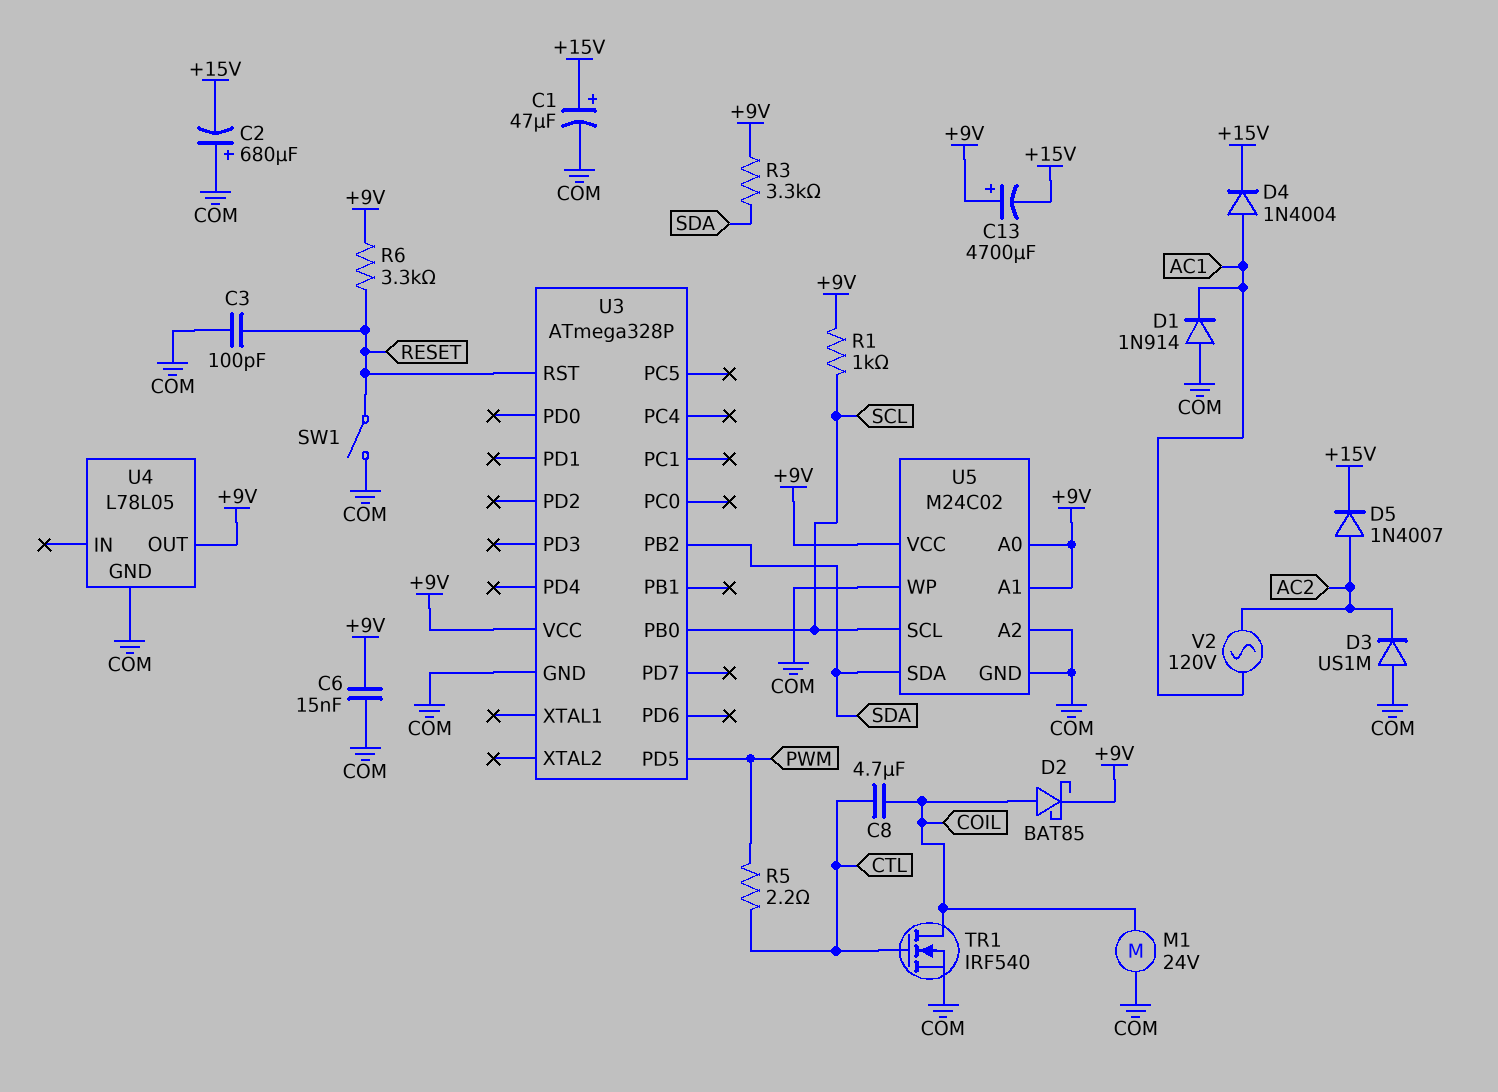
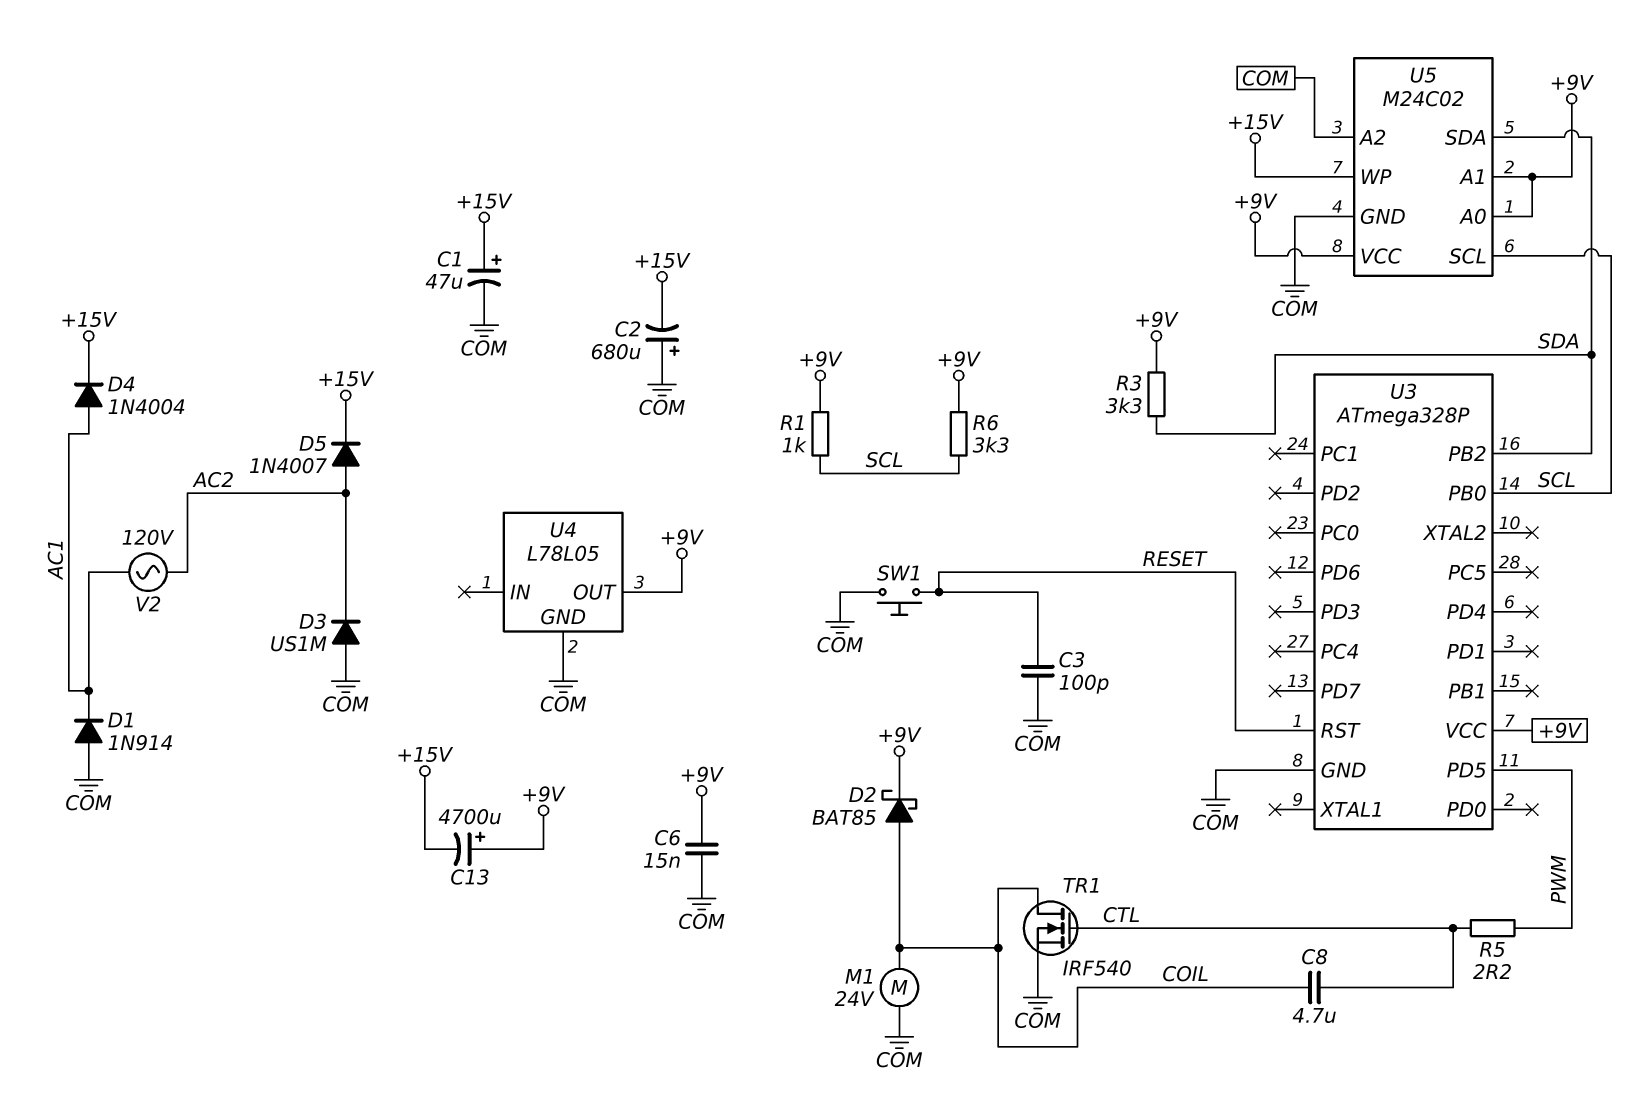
R6: 3.3k (+9V, RESET) -> 3.3k (+9V, SCL)
SW1: switch (COM, RESET) -> button (COM, RESET)
U5 pin WP: COM -> +15V

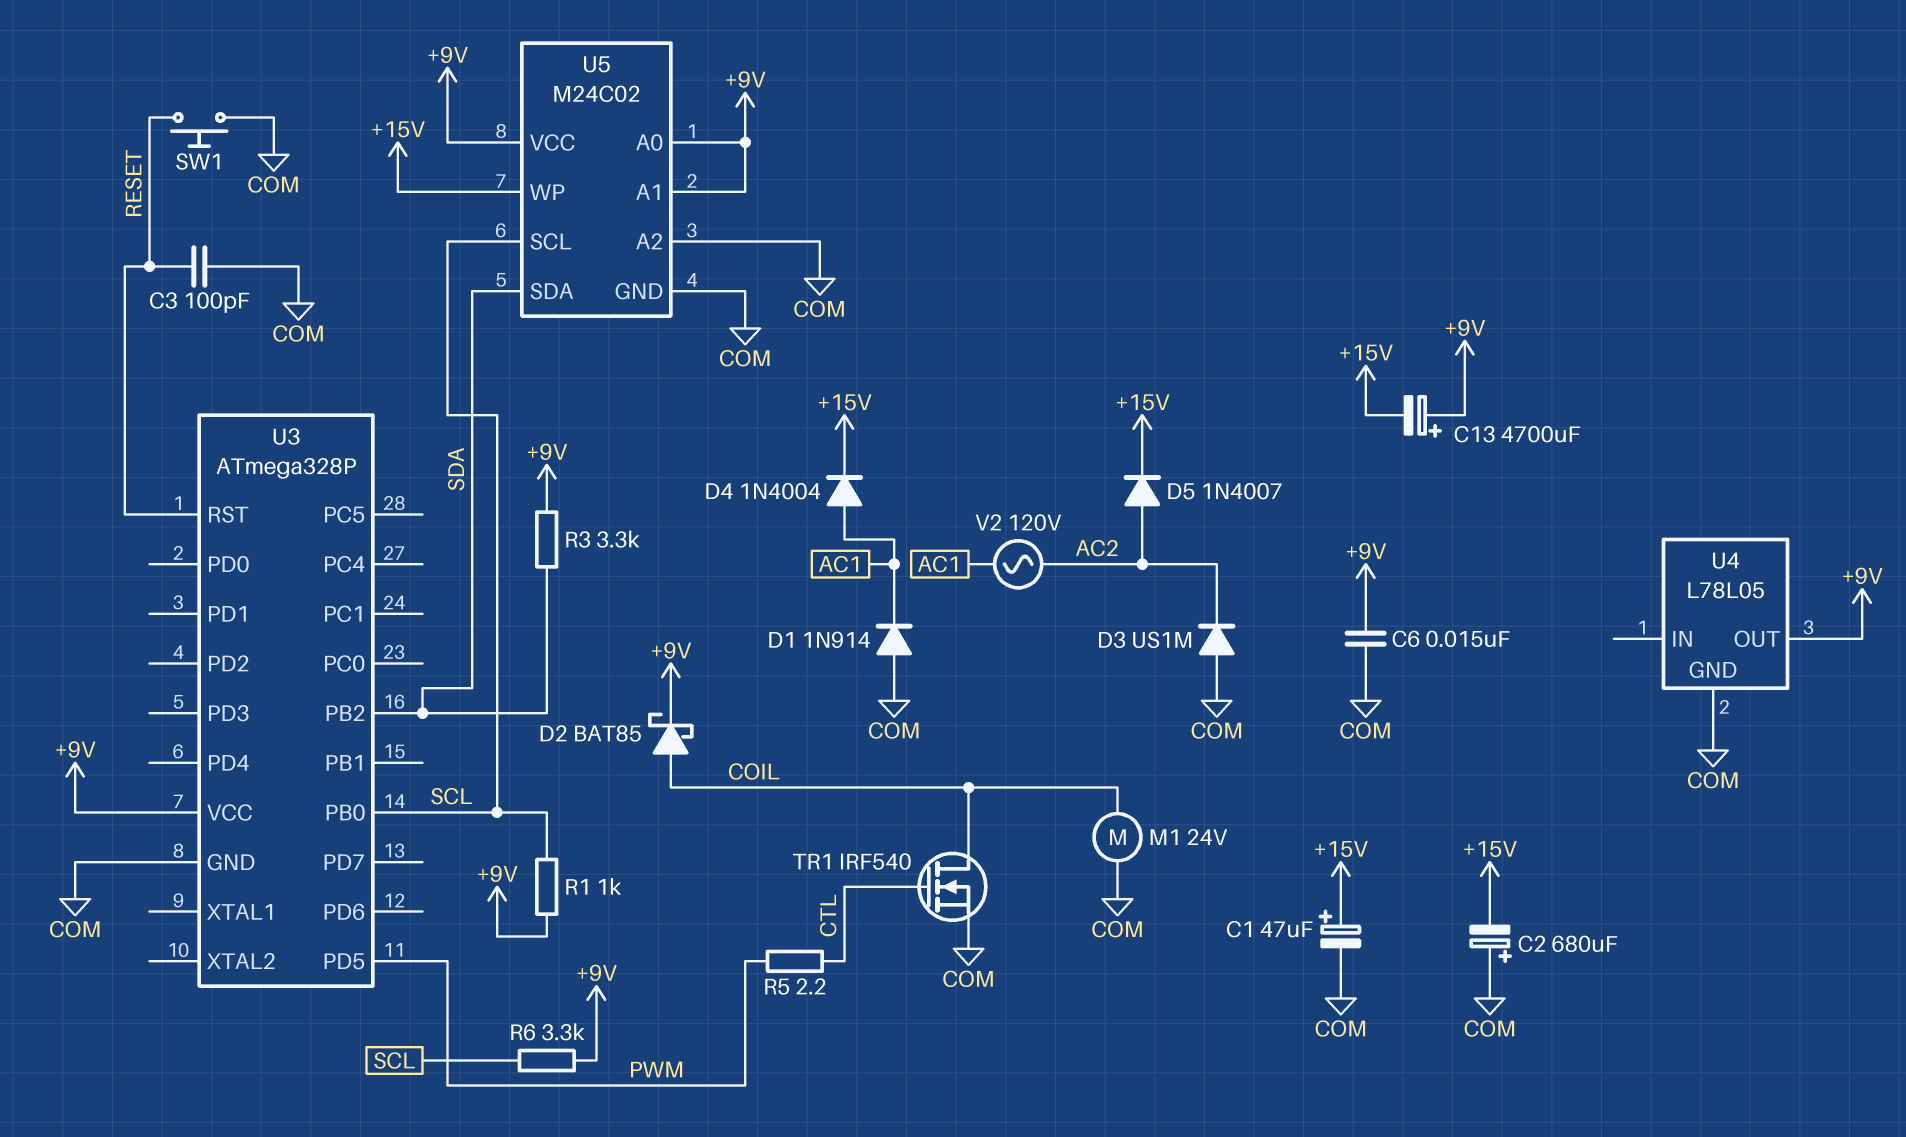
C8: 4.7uF (COIL, CTL) -> none

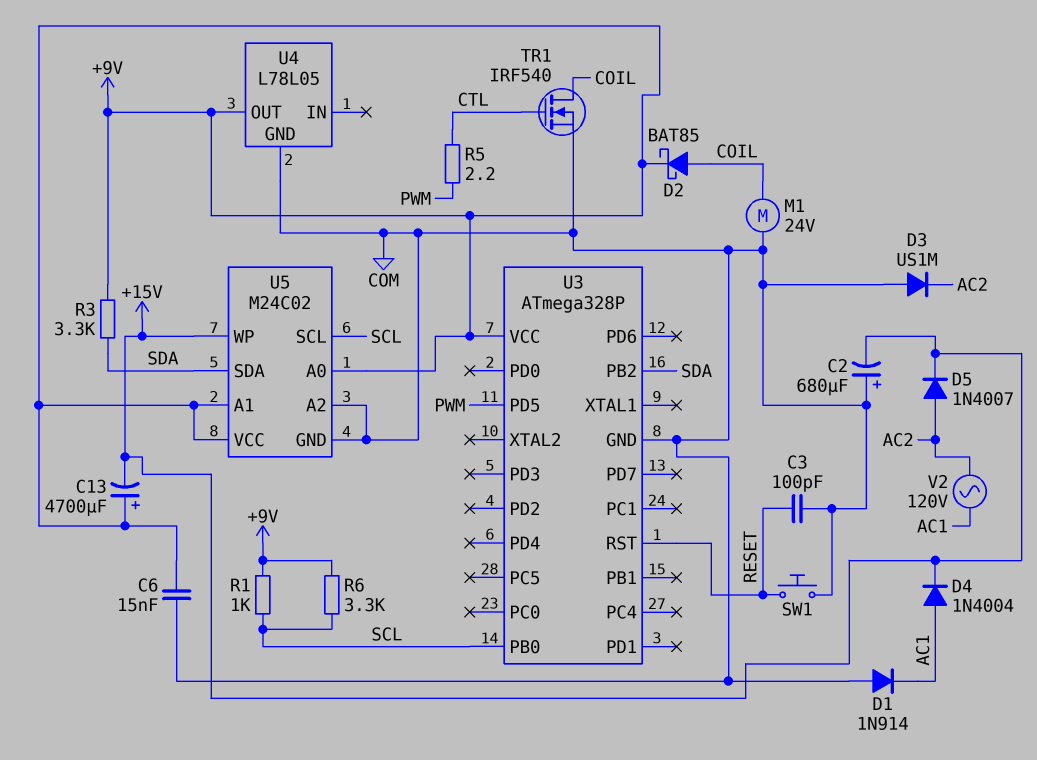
C1: 47uF (plus +15V, minus COM) -> none

